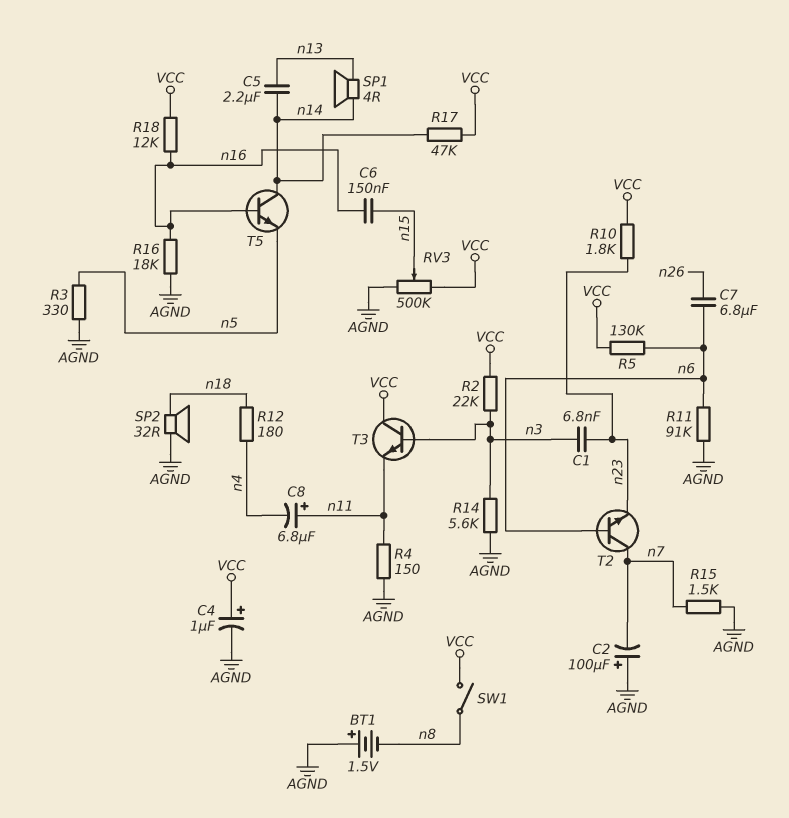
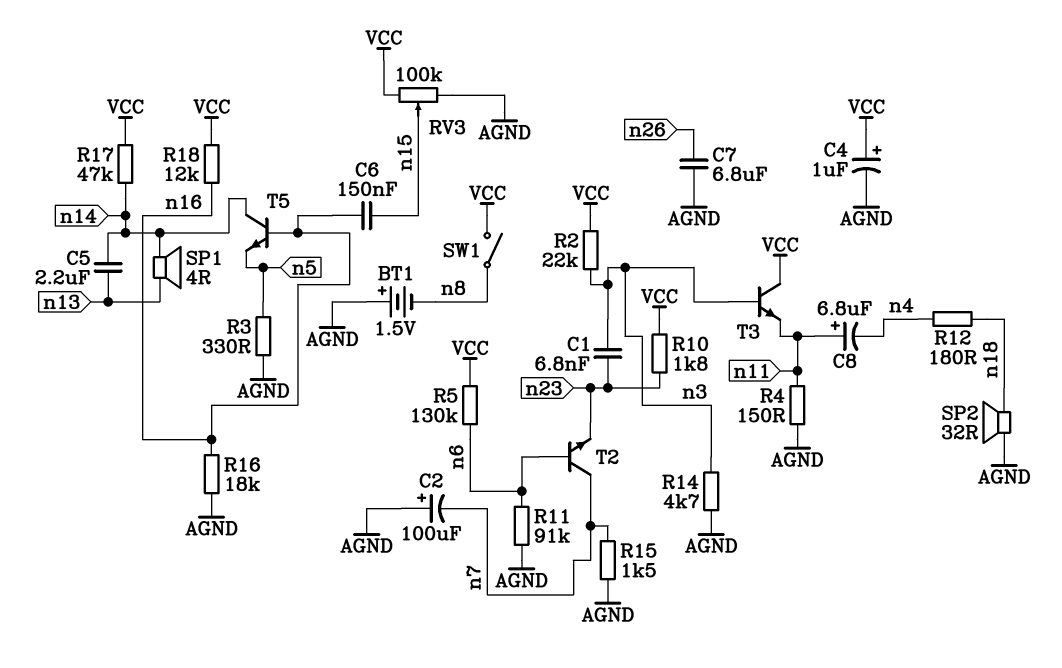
C7: 6.8uF (n6, n26) -> 6.8uF (AGND, n26)
R14: 5.6k (AGND, n3) -> 4.7k (AGND, n3)
RV3: 500k (AGND, VCC, wiper n15) -> 100k (AGND, VCC, wiper n15)

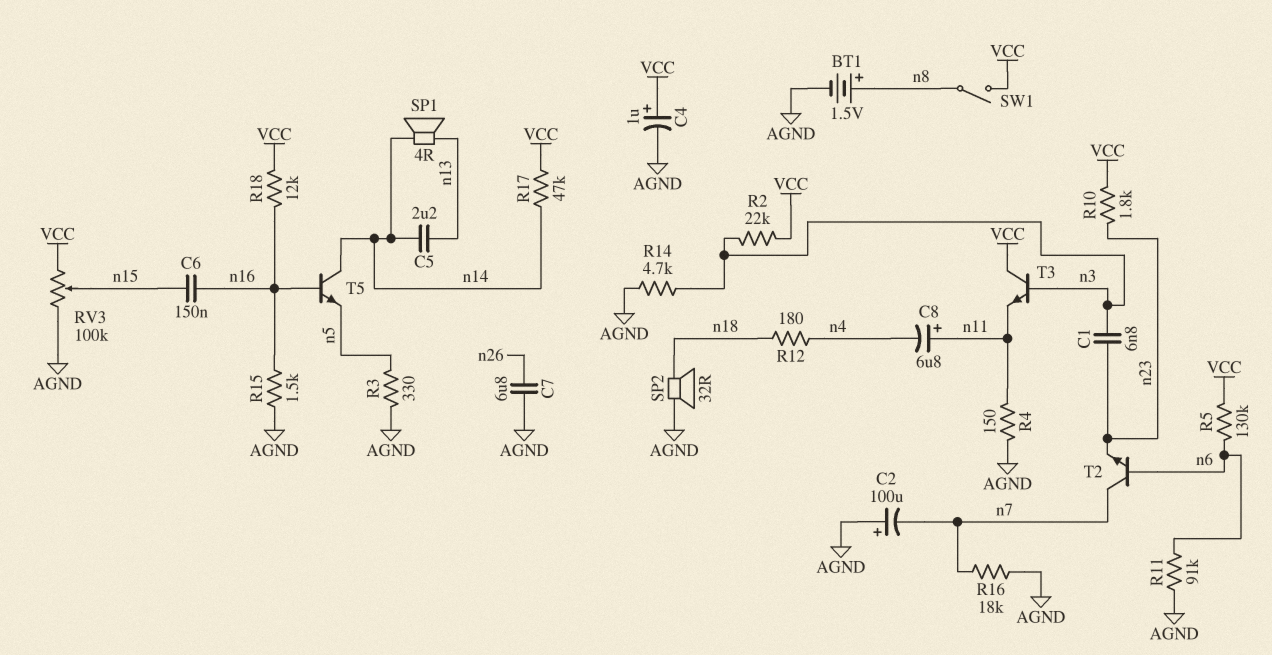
BT1: 1.5V (plus AGND, minus n8) -> 1.5V (plus n8, minus AGND)
R15: 1.5k (AGND, n7) -> 1.5k (AGND, n16)
R16: 18k (AGND, n16) -> 18k (AGND, n7)

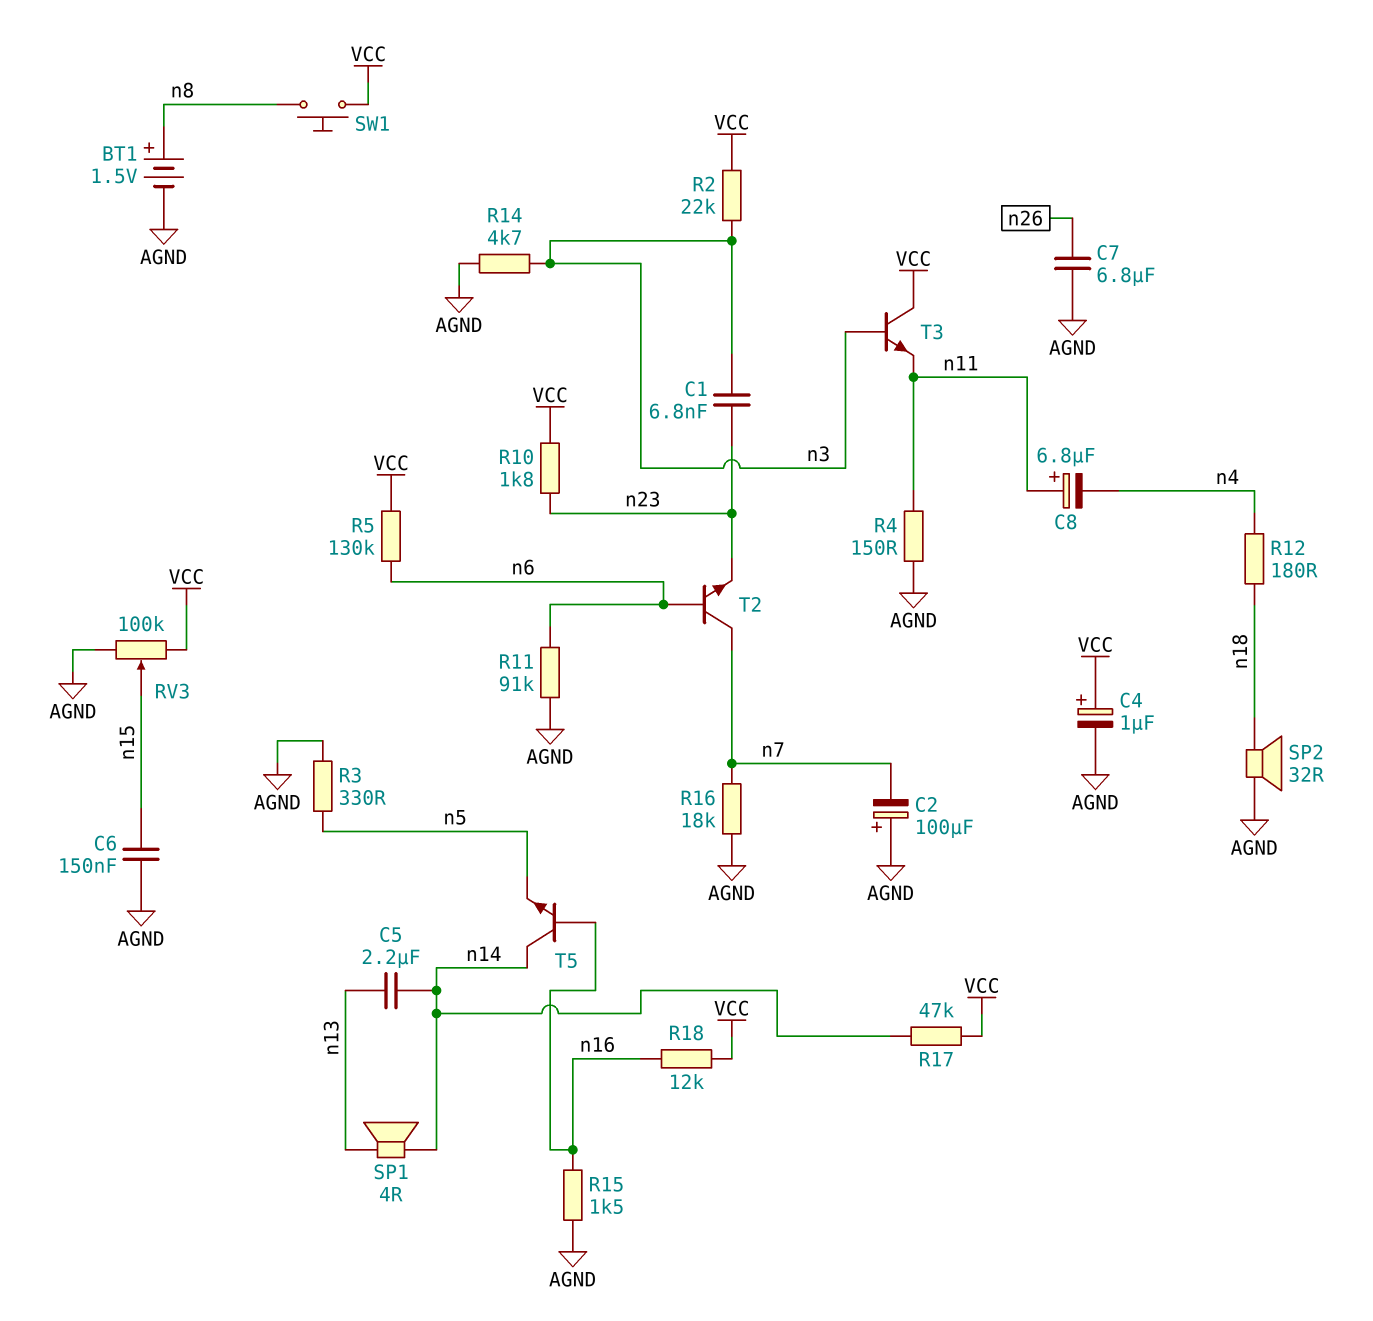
C6: 150nF (n15, n16) -> 150nF (AGND, n15)
SW1: switch (VCC, n8) -> button (VCC, n8)

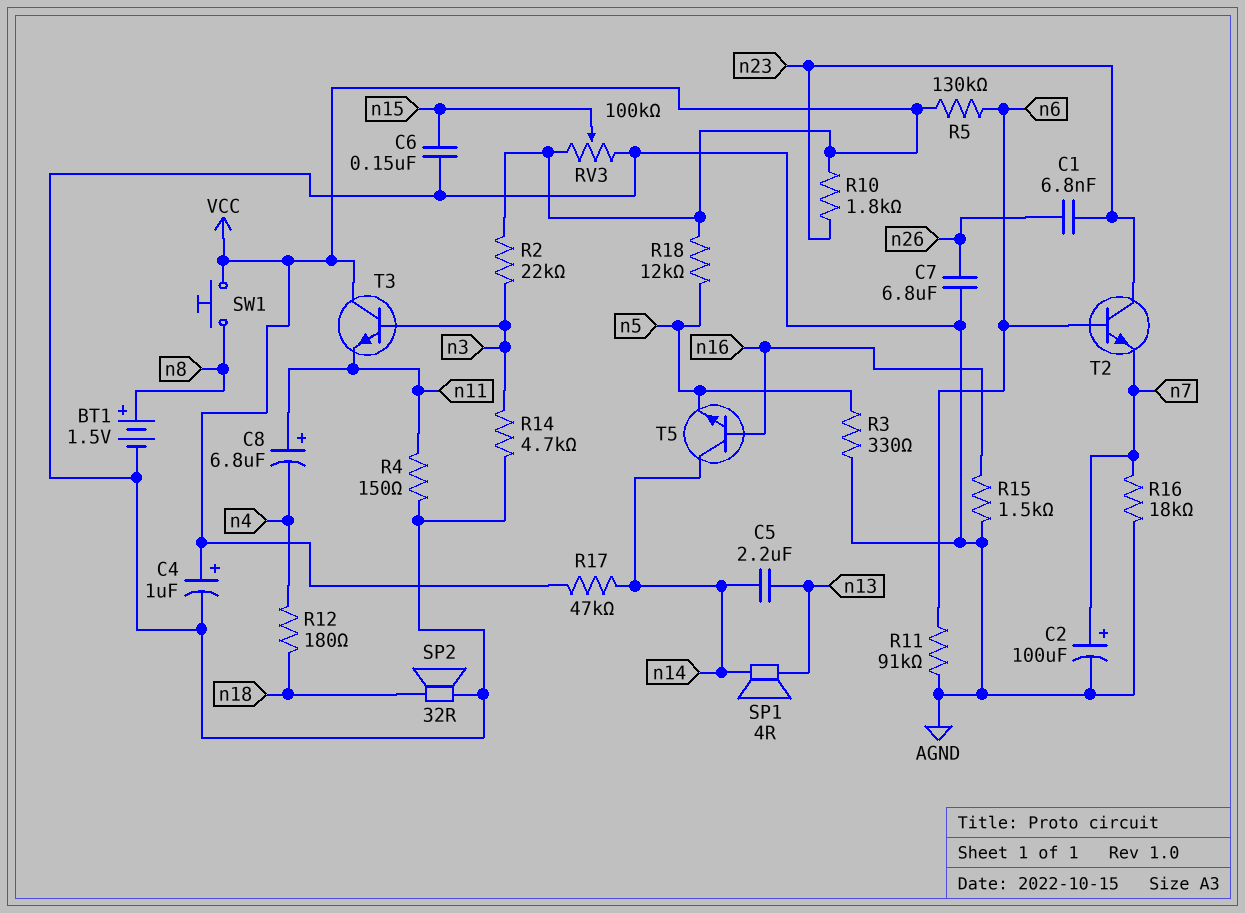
C1: 6.8nF (n3, n23) -> 6.8nF (n23, n26)
C2: 100uF (plus AGND, minus n7) -> 100uF (plus n7, minus AGND)
R18: 12k (VCC, n16) -> 12k (VCC, n5)
T2: NPN (B n6, C n7, E n23) -> NPN (B n6, C n23, E n7)

